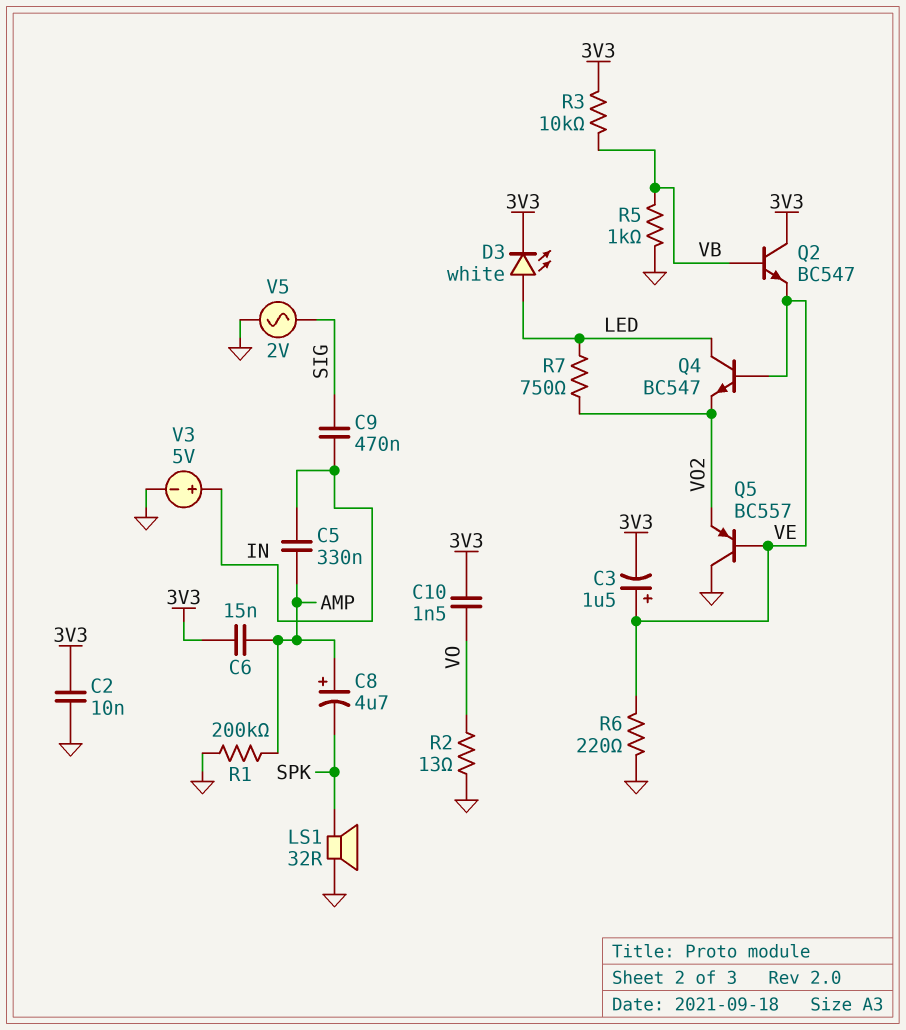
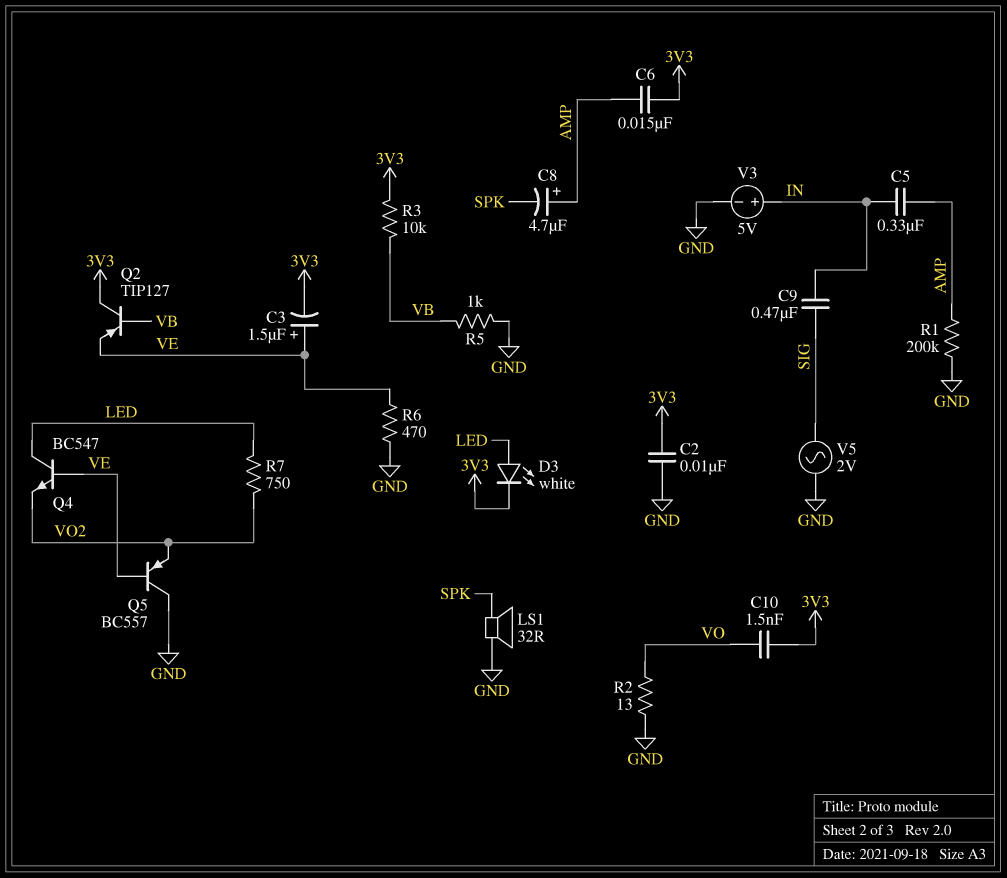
Q2: NPN BC547 (B VB, C 3V3, E VE) -> PNP TIP127 (B VB, C 3V3, E VE)
R6: 220 (GND, VE) -> 470 (GND, VE)

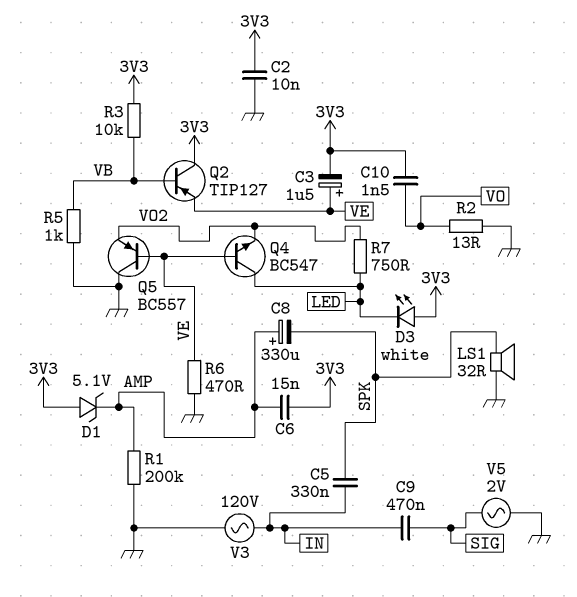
C5: 330nF (AMP, IN) -> 330nF (IN, SPK)
C8: 4.7uF (plus AMP, minus SPK) -> 330uF (plus AMP, minus SPK)
D1: none -> zener 5.1V (A 3V3, K AMP)
D3: LED white (A LED, K 3V3) -> LED white (A 3V3, K LED)
V3: 5V (plus IN, minus GND) -> AC 120V (GND, IN)

